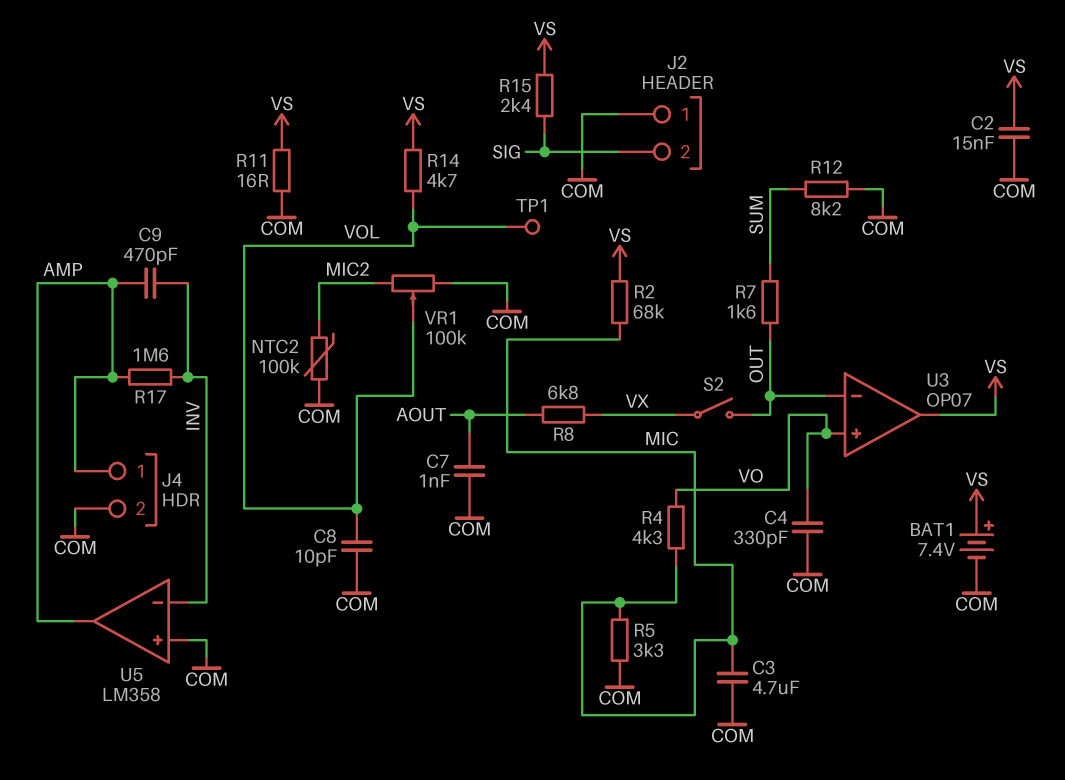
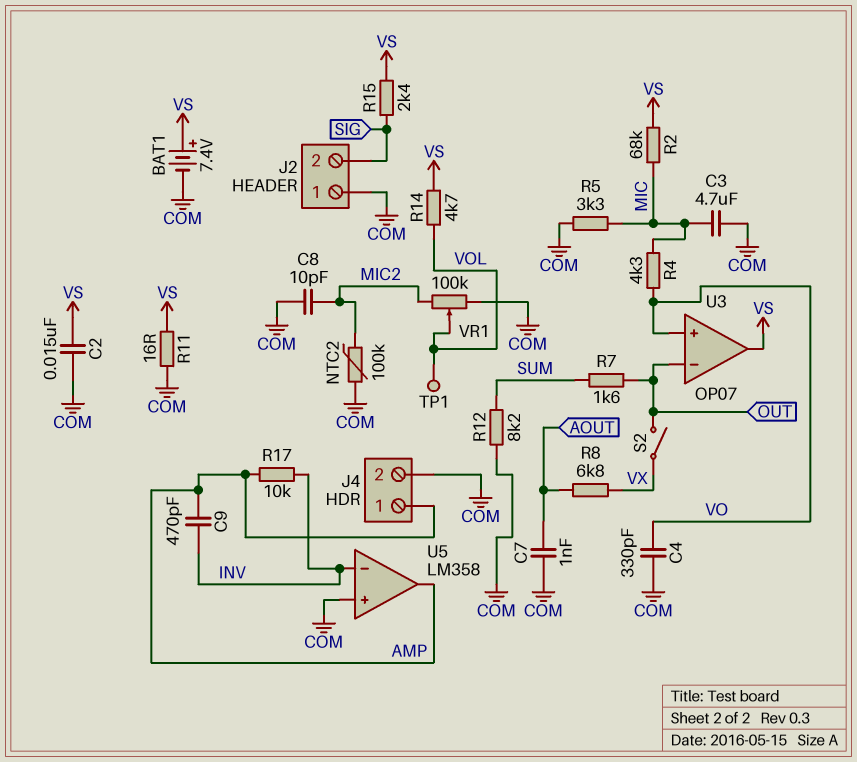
C8: 10pF (COM, VOL) -> 10pF (COM, MIC2)
R17: 1.6M (AMP, INV) -> 10k (AMP, INV)

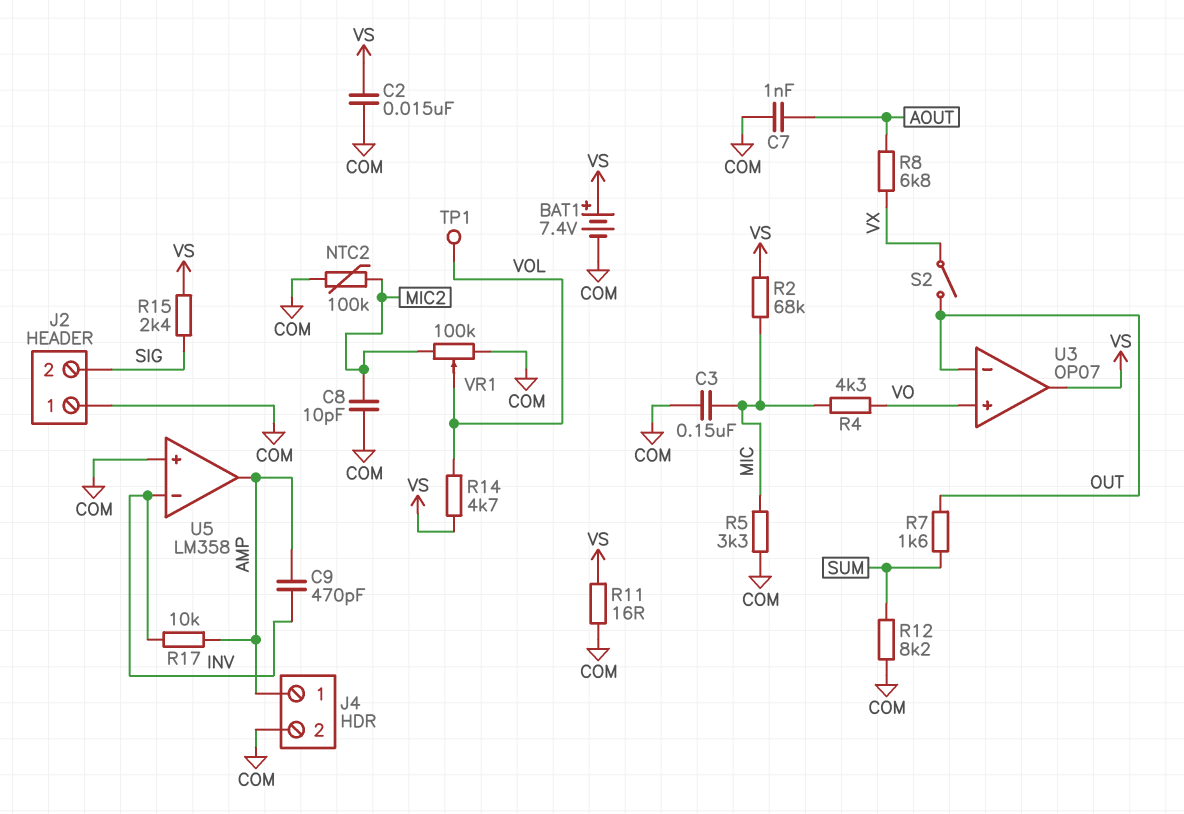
C3: 4.7uF (COM, MIC) -> 150nF (COM, MIC)
C4: 330pF (COM, VO) -> none

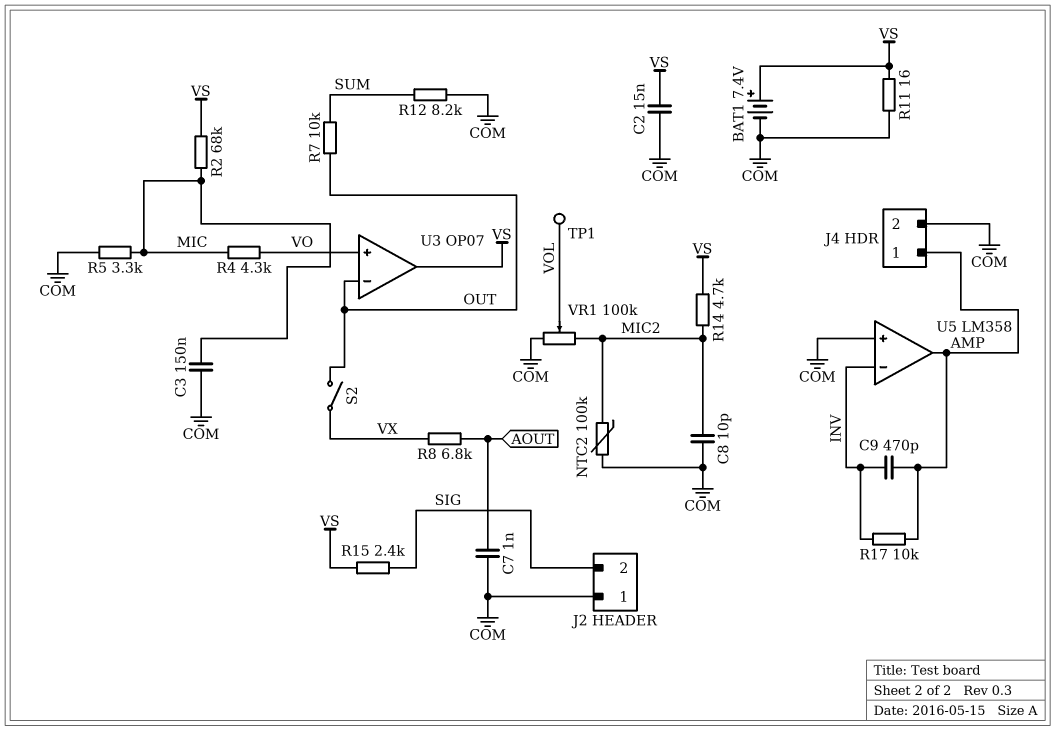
R7: 1.6k (OUT, SUM) -> 10k (OUT, SUM)
R14: 4.7k (VOL, VS) -> 4.7k (MIC2, VS)

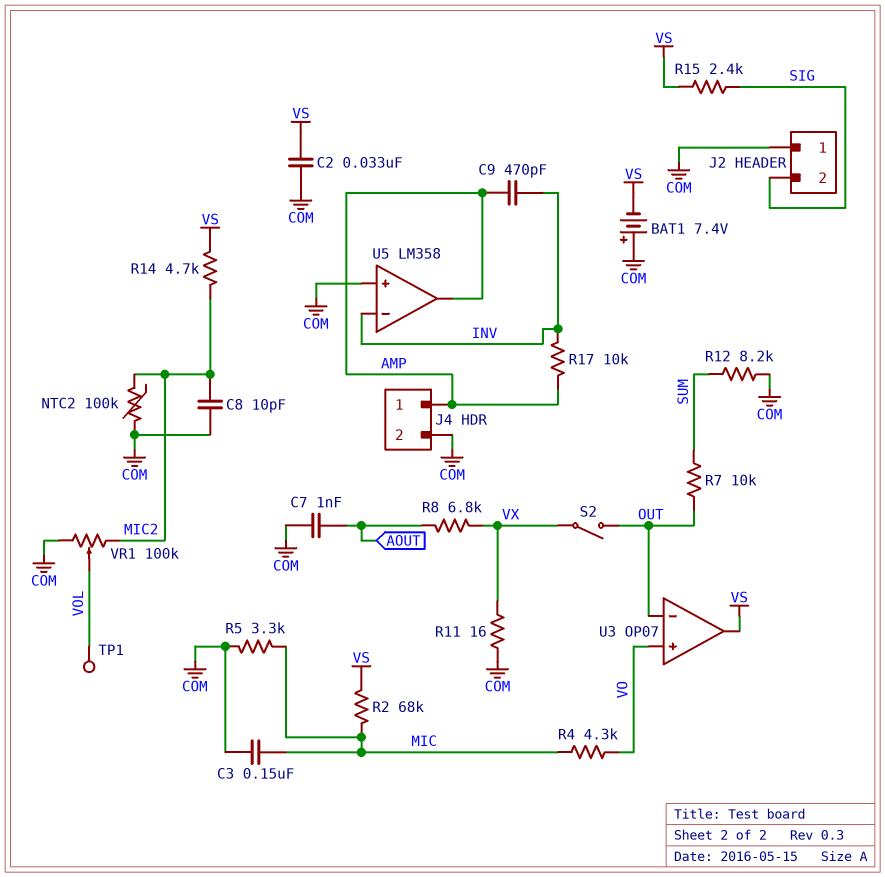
BAT1: 7.4V (plus VS, minus COM) -> 7.4V (plus COM, minus VS)
C2: 15nF (COM, VS) -> 33nF (COM, VS)
R11: 16 (COM, VS) -> 16 (COM, VX)

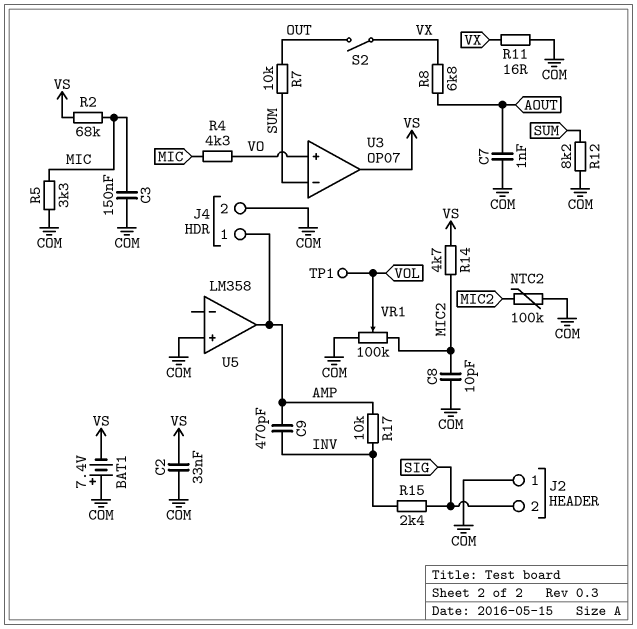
R15: 2.4k (SIG, VS) -> 2.4k (INV, SIG)
U3 pin in-: OUT -> SUM
U5 pin in-: INV -> none

